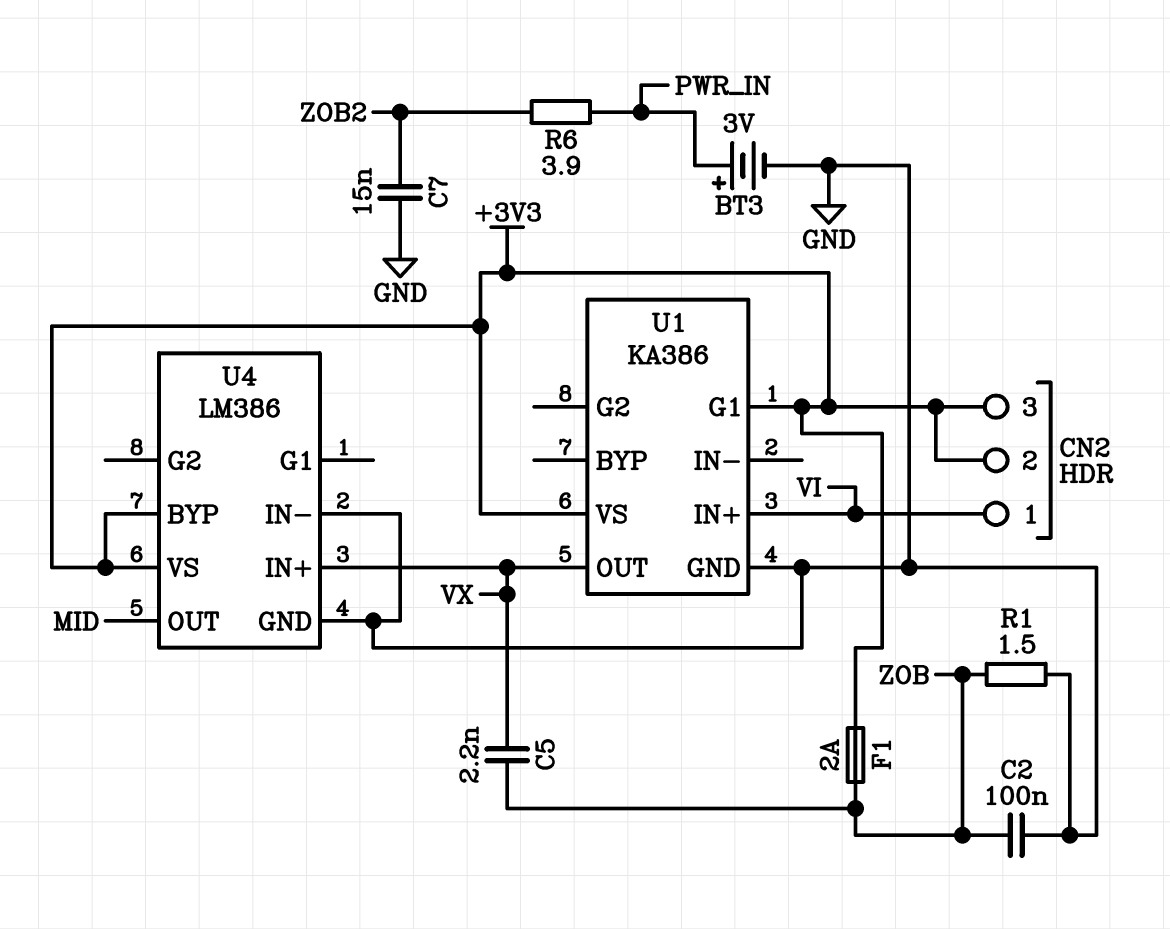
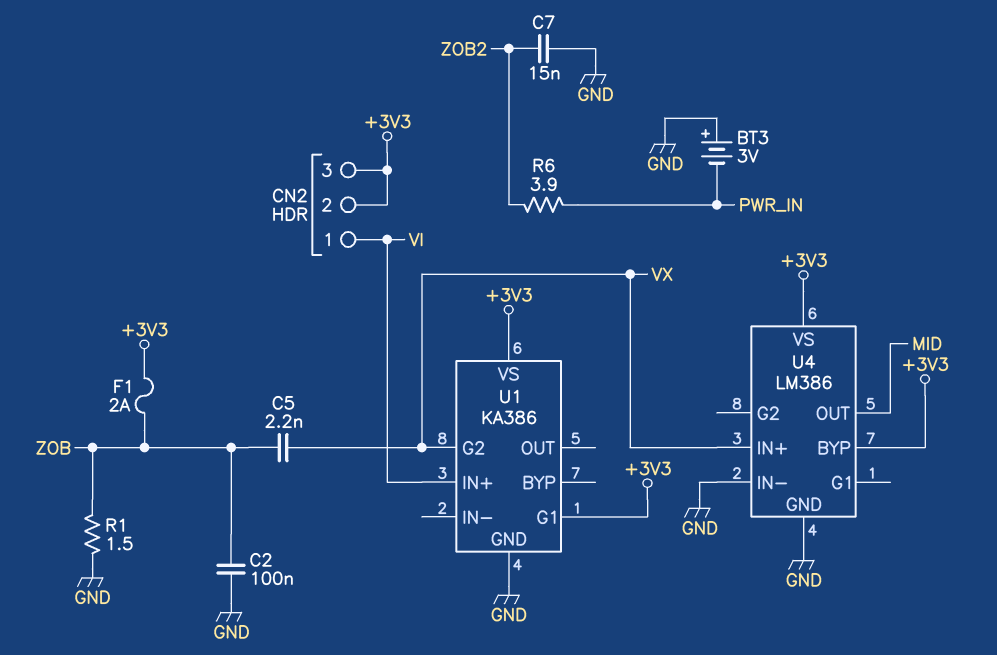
BT3: 3V (plus PWR_IN, minus GND) -> 3V (plus GND, minus PWR_IN)
U1 pin G2: none -> VX
U1 pin OUT: VX -> none

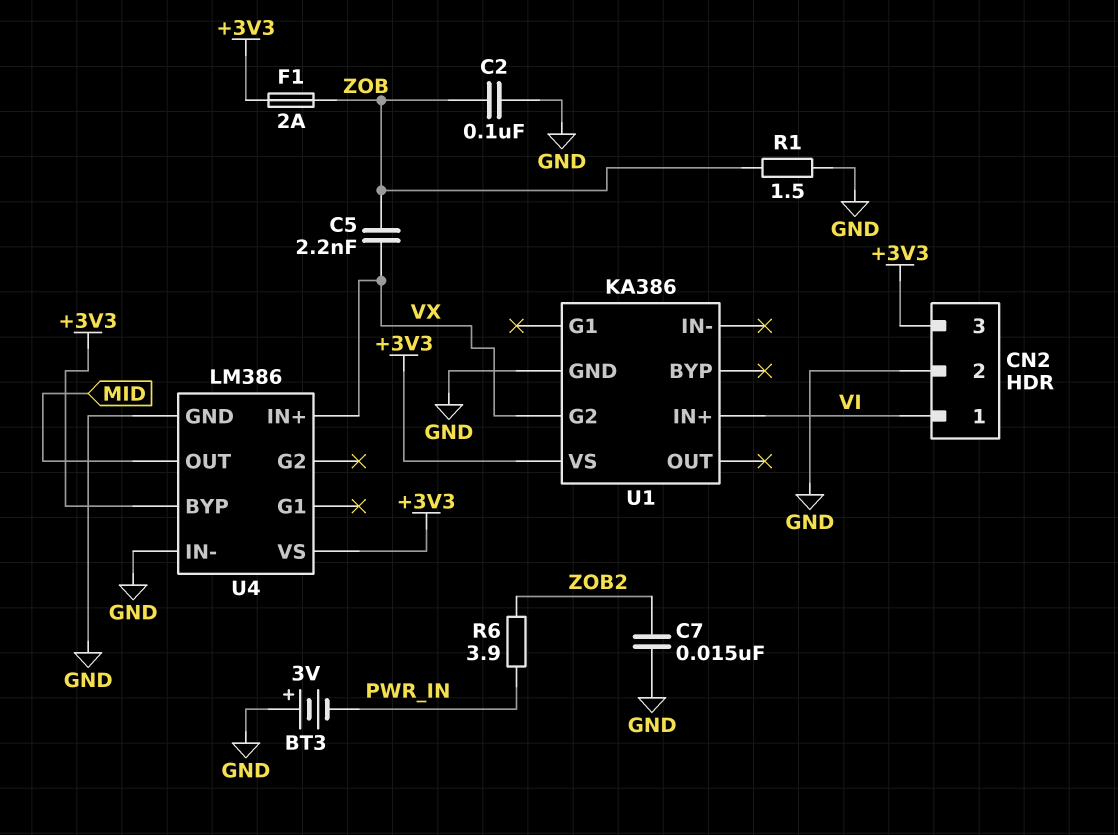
CN2 pin 2: +3V3 -> GND
U1 pin G1: +3V3 -> none

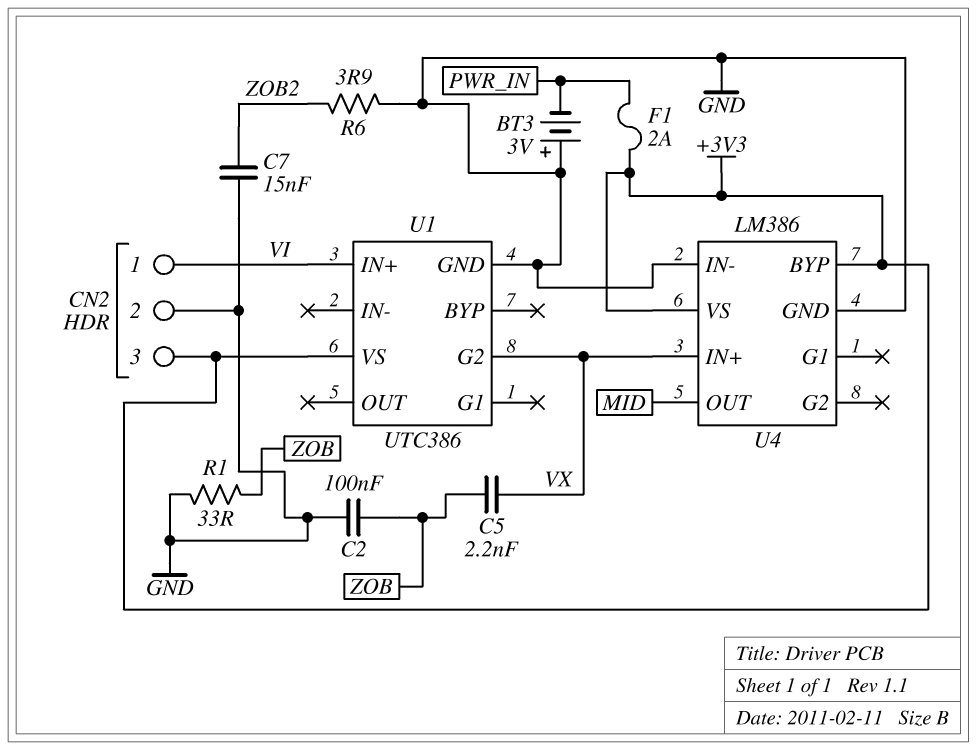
F1: 2A (+3V3, ZOB) -> 2A (+3V3, PWR_IN)
R1: 1.5 (GND, ZOB) -> 33 (GND, ZOB)
R6: 3.9 (PWR_IN, ZOB2) -> 3.9 (GND, ZOB2)
U1: KA386 -> UTC386

